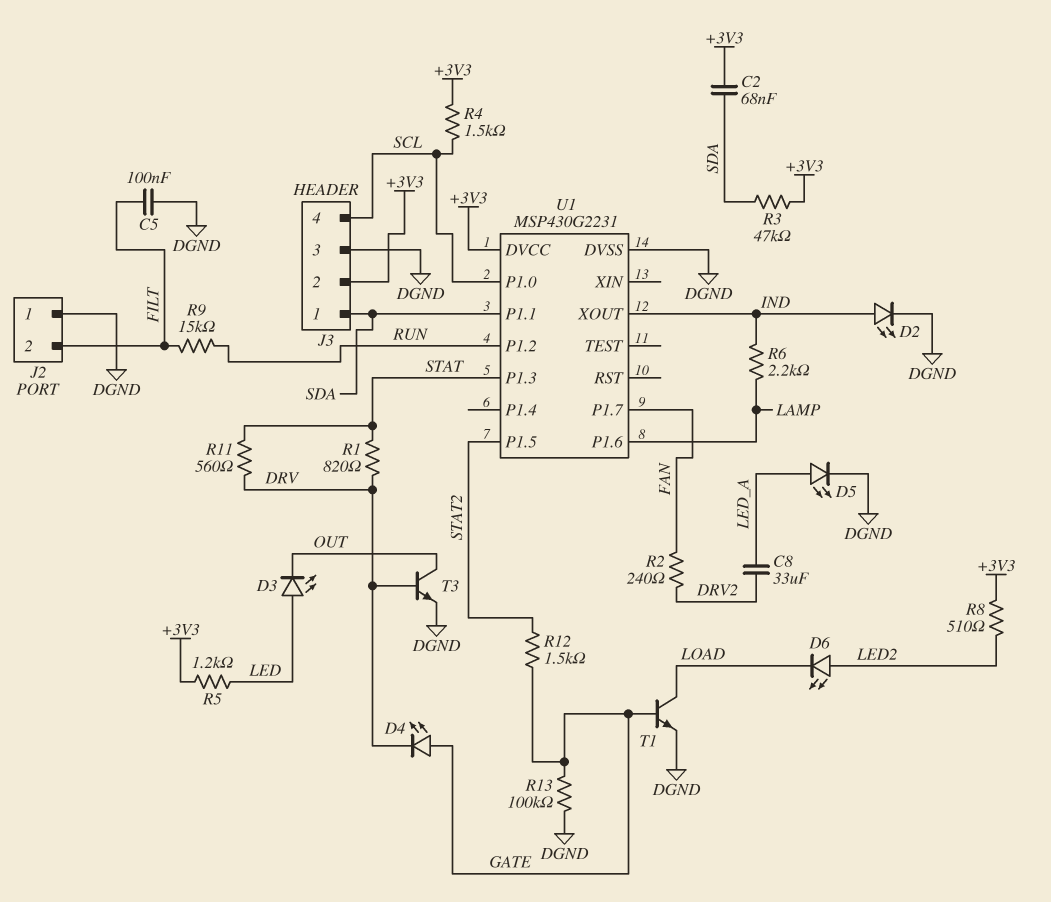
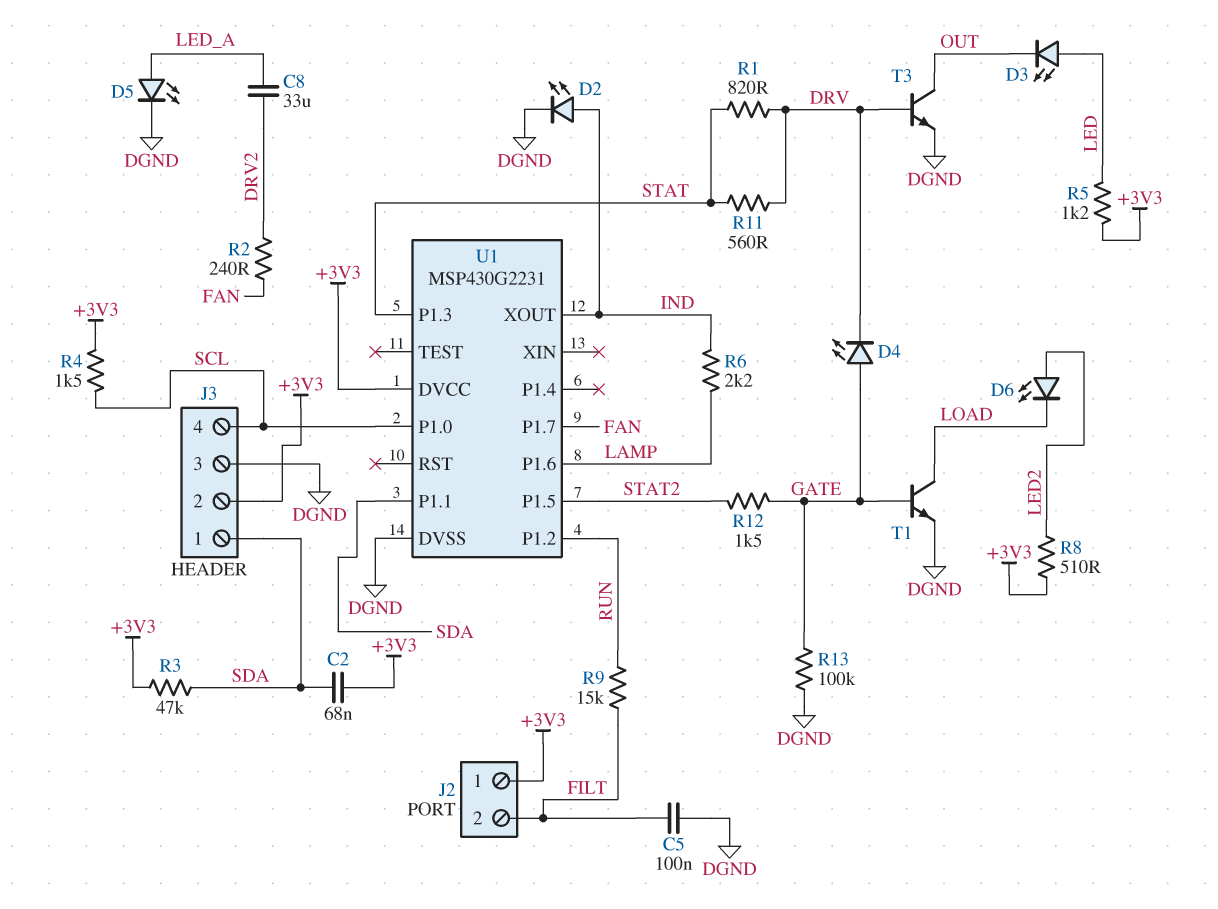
J2 pin 1: DGND -> +3V3

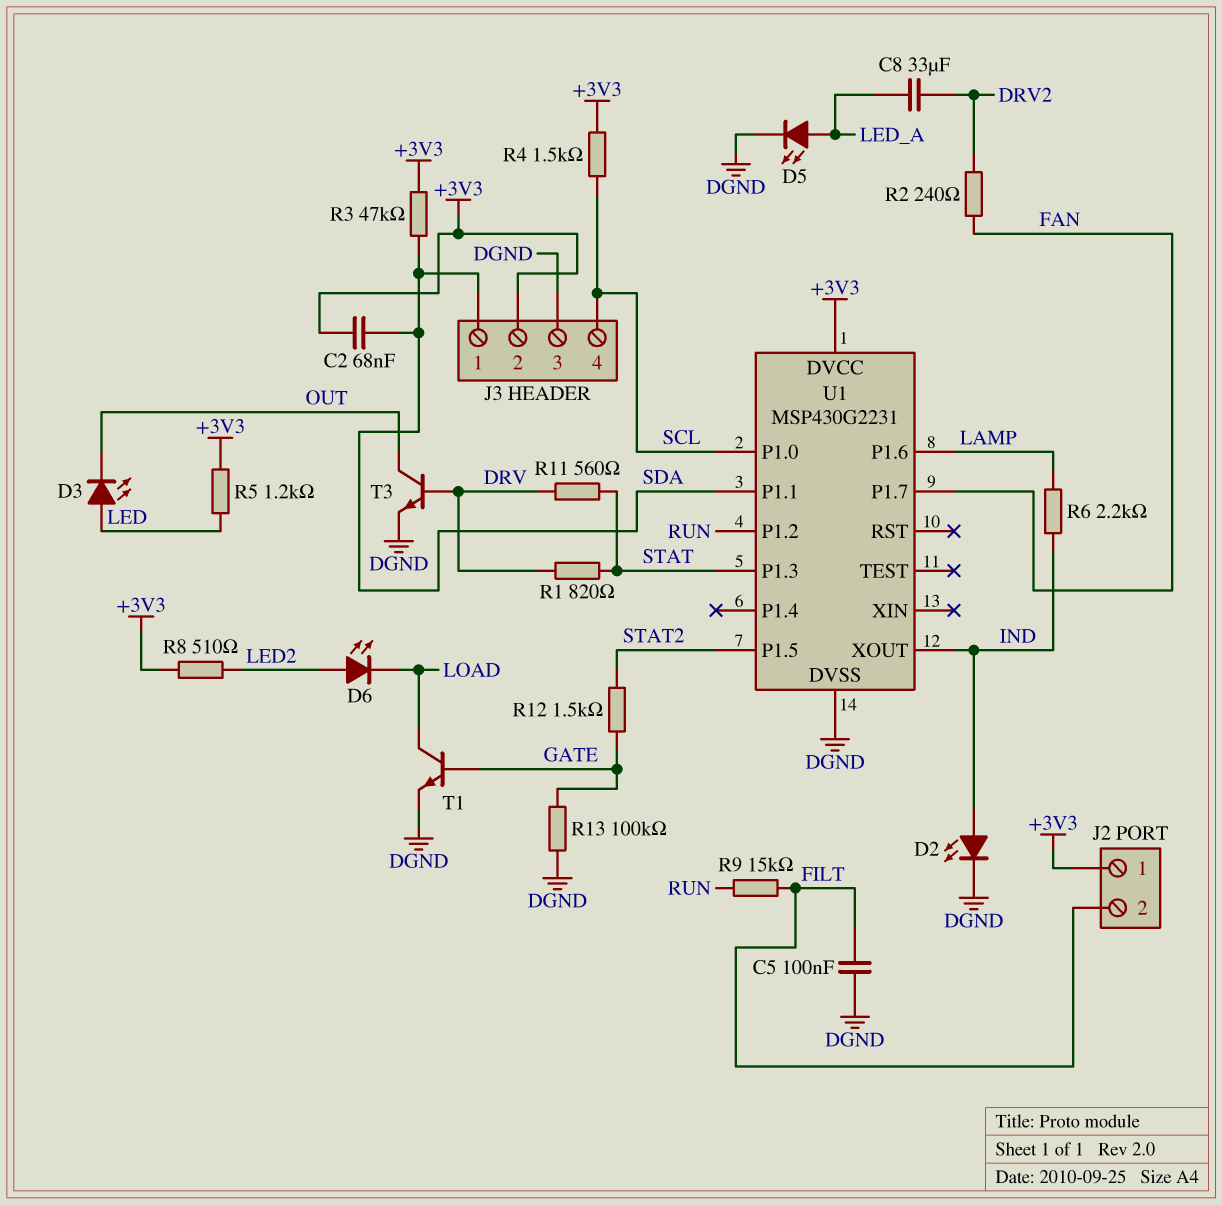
D4: LED (A GATE, K DRV) -> none

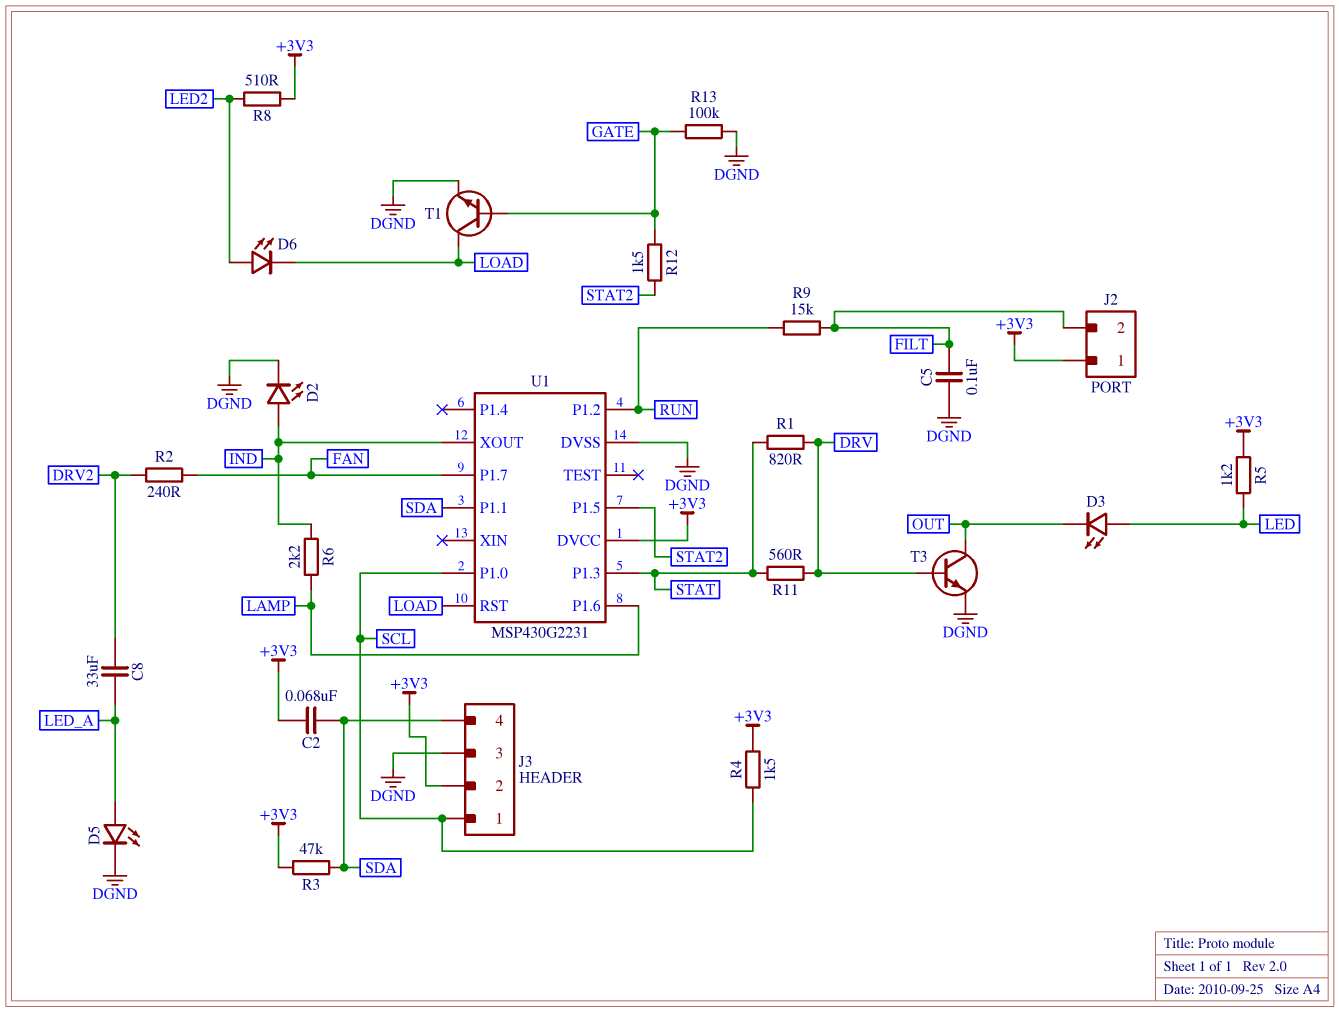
J3 pin 1: SDA -> SCL
J3 pin 4: SCL -> SDA
U1 pin RST: none -> LOAD

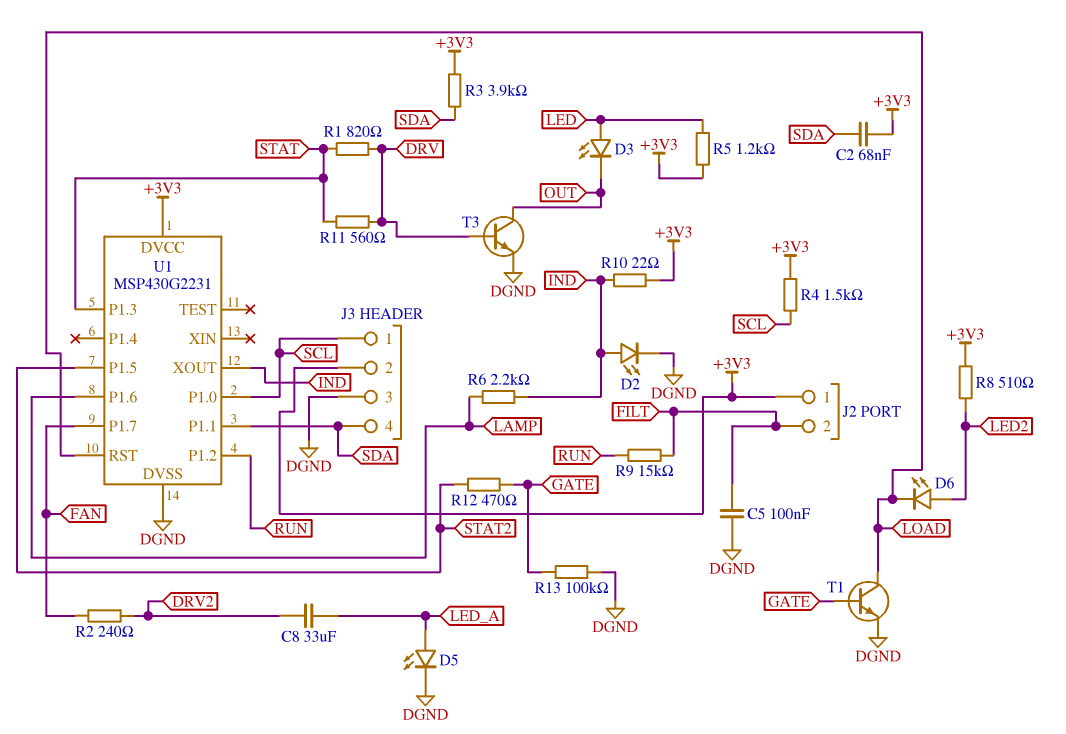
R3: 47k (+3V3, SDA) -> 3.9k (+3V3, SDA)
R10: none -> 22 (+3V3, IND)
R12: 1.5k (GATE, STAT2) -> 470 (GATE, STAT2)

